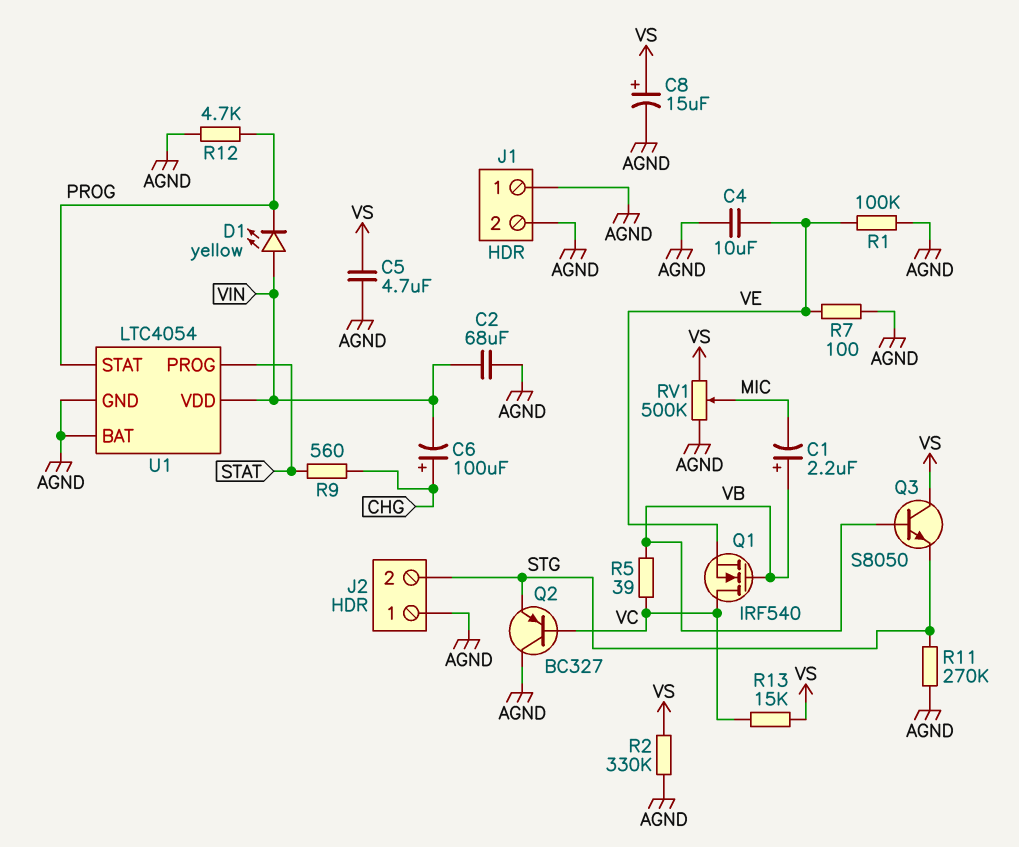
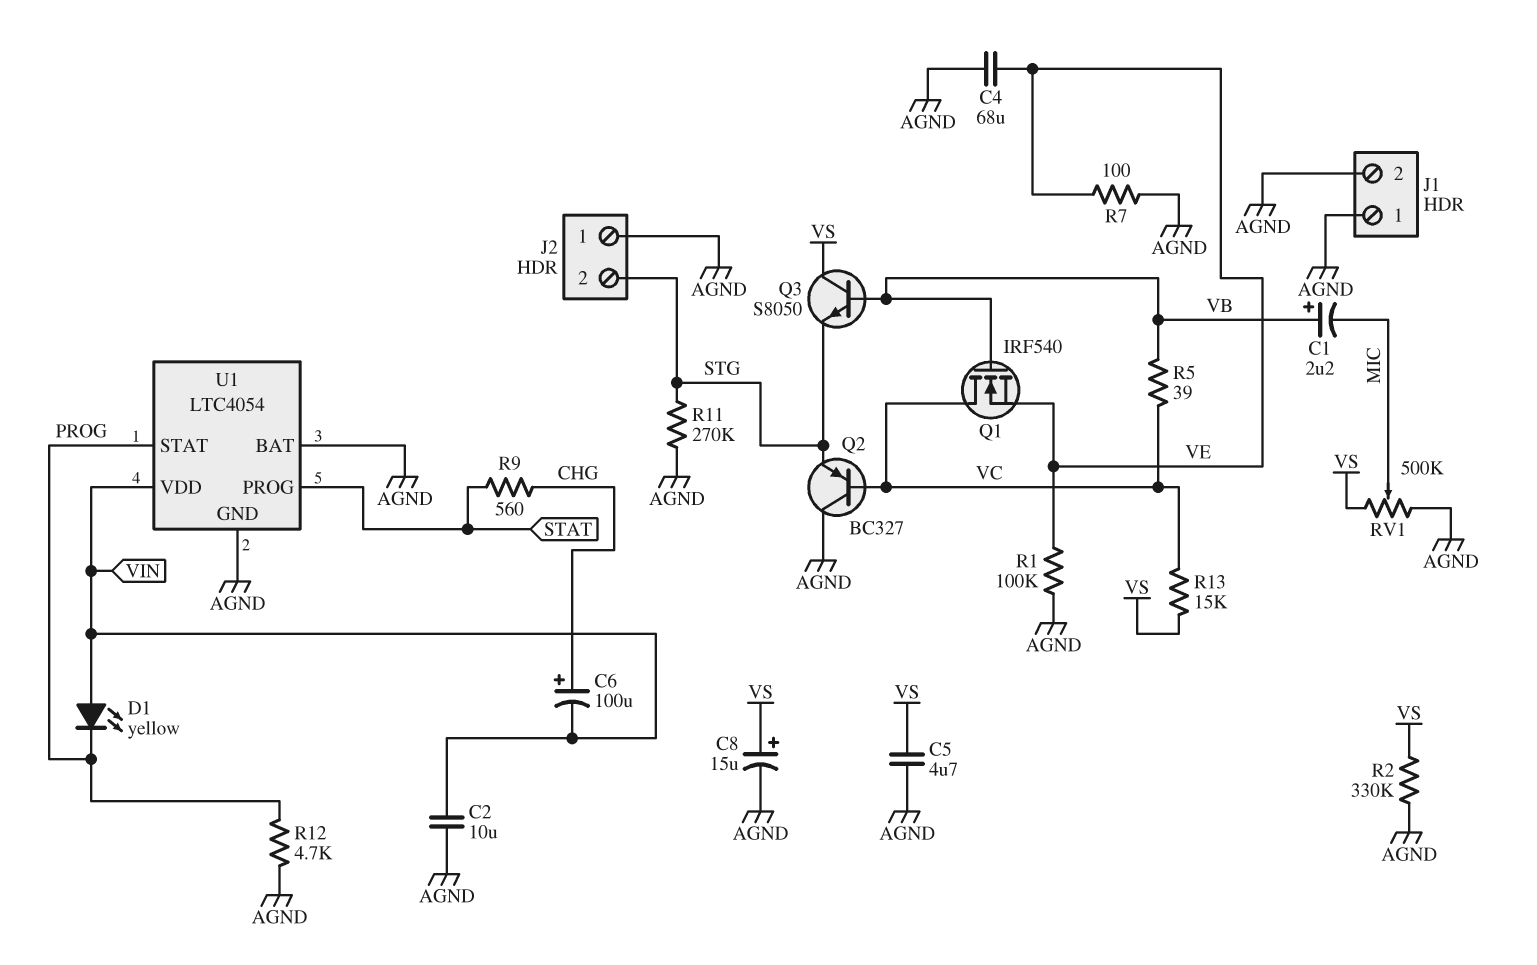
C2: 68uF (AGND, VIN) -> 10uF (AGND, VIN)
C4: 10uF (AGND, VE) -> 68uF (AGND, VE)

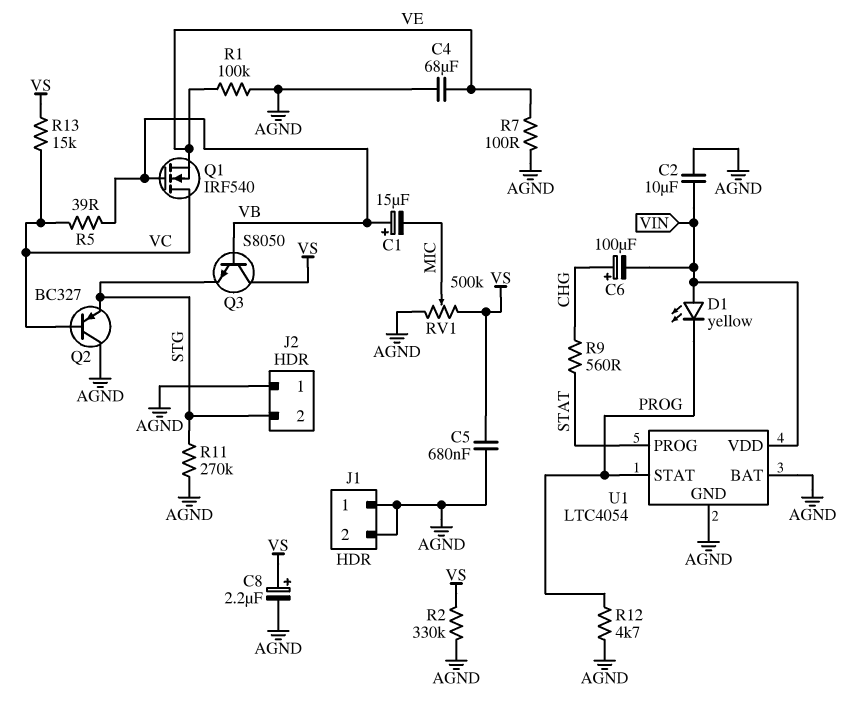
C1: 2.2uF (plus VB, minus MIC) -> 15uF (plus VB, minus MIC)
C5: 4.7uF (AGND, VS) -> 680nF (AGND, VS)
C8: 15uF (plus VS, minus AGND) -> 2.2uF (plus VS, minus AGND)

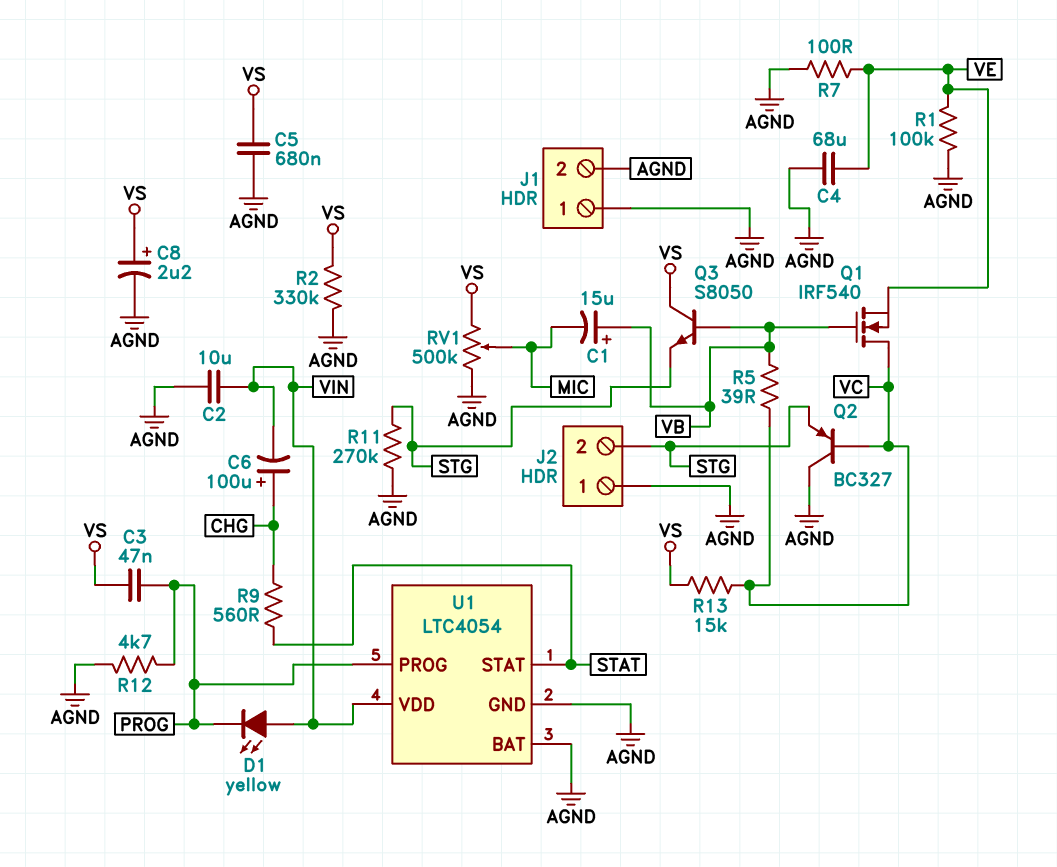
C3: none -> 47nF (PROG, VS)
U1 pin PROG: STAT -> PROG
U1 pin STAT: PROG -> STAT

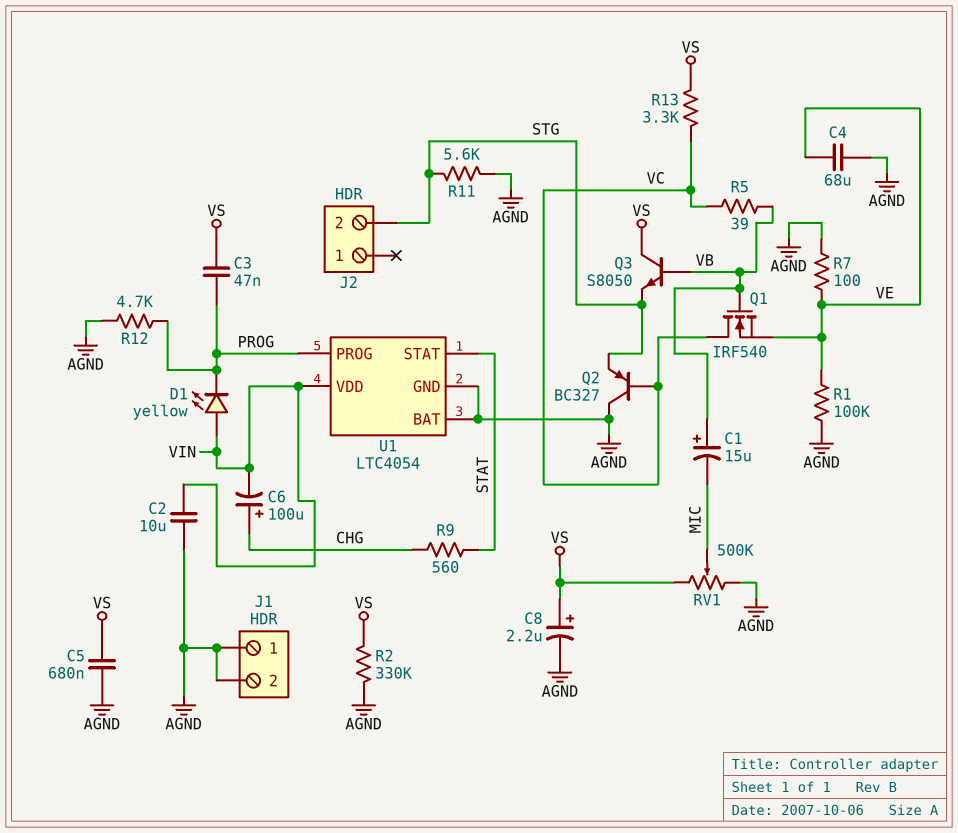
J2 pin 1: AGND -> none
R11: 270k (AGND, STG) -> 5.6k (AGND, STG)
R13: 15k (VC, VS) -> 3.3k (VC, VS)

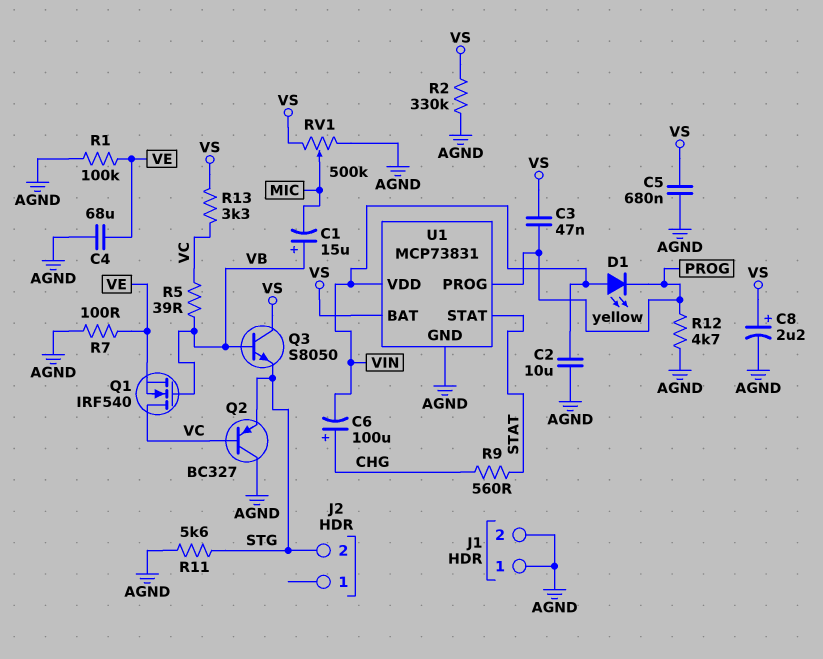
U1: LTC4054 -> MCP73831
U1 pin BAT: AGND -> VS

